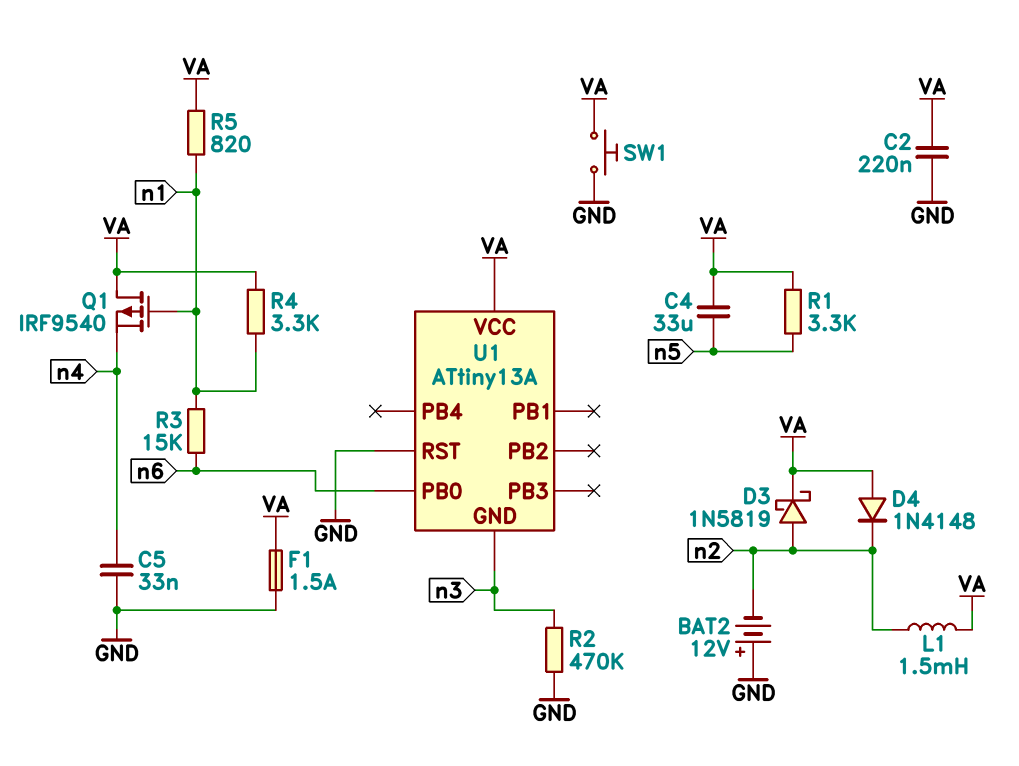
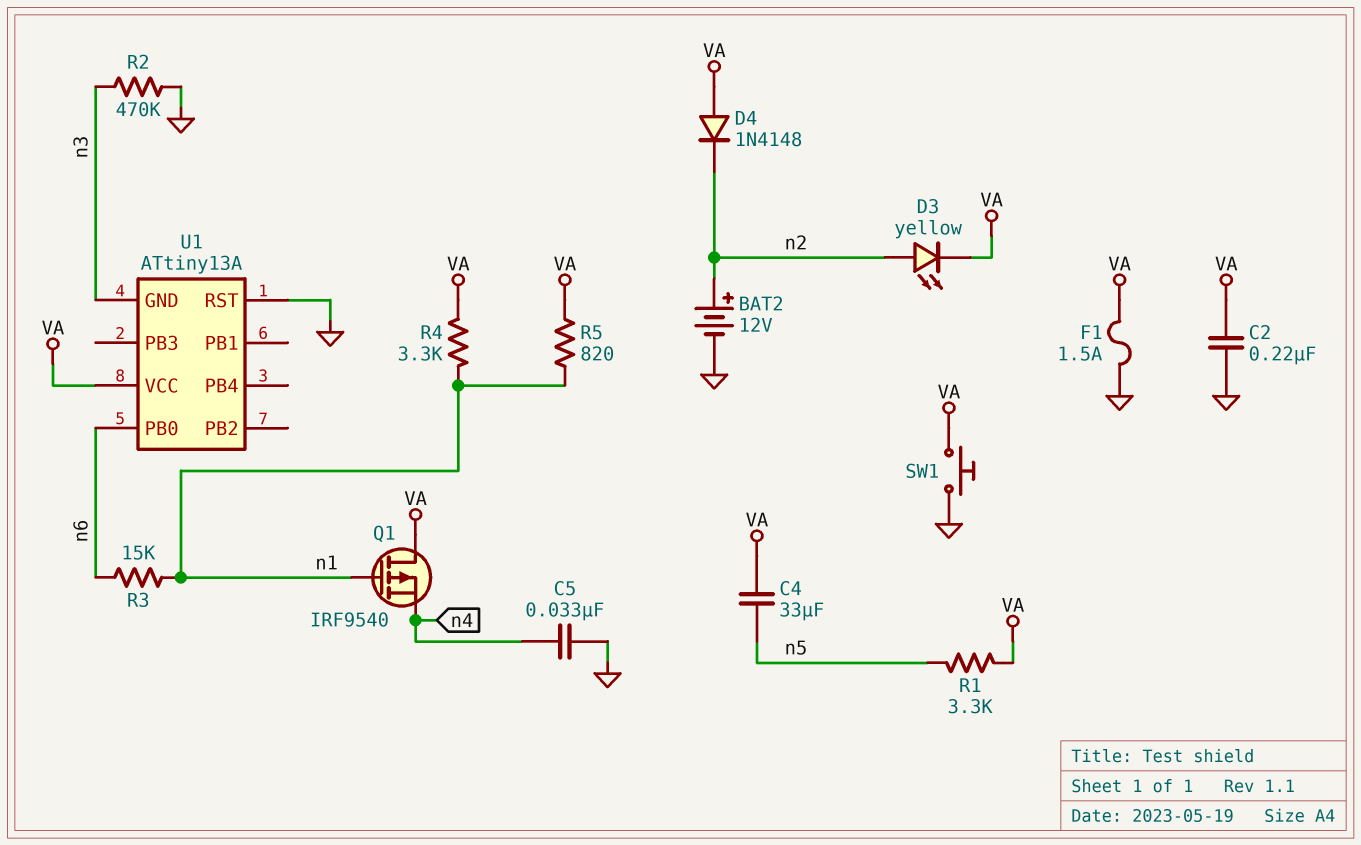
BAT2: 12V (plus GND, minus n2) -> 12V (plus n2, minus GND)
D3: schottky 1N5819 (A n2, K VA) -> LED yellow (A n2, K VA)
L1: 1.5mH (VA, n2) -> none

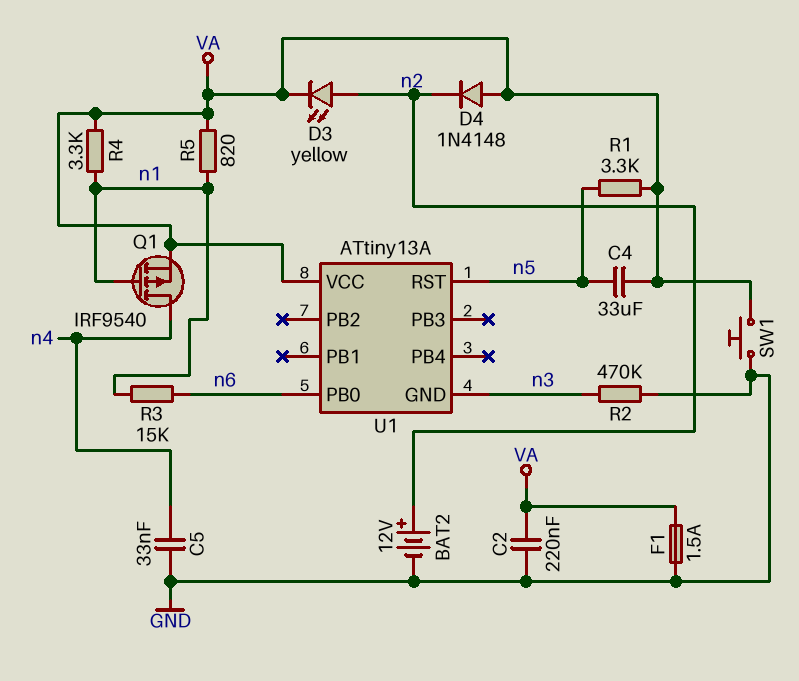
Q1: PMOS IRF9540 (G n1, D VA, S n4) -> PMOS IRF9540 (G n1, D n4, S VA)
U1 pin RST: GND -> n5

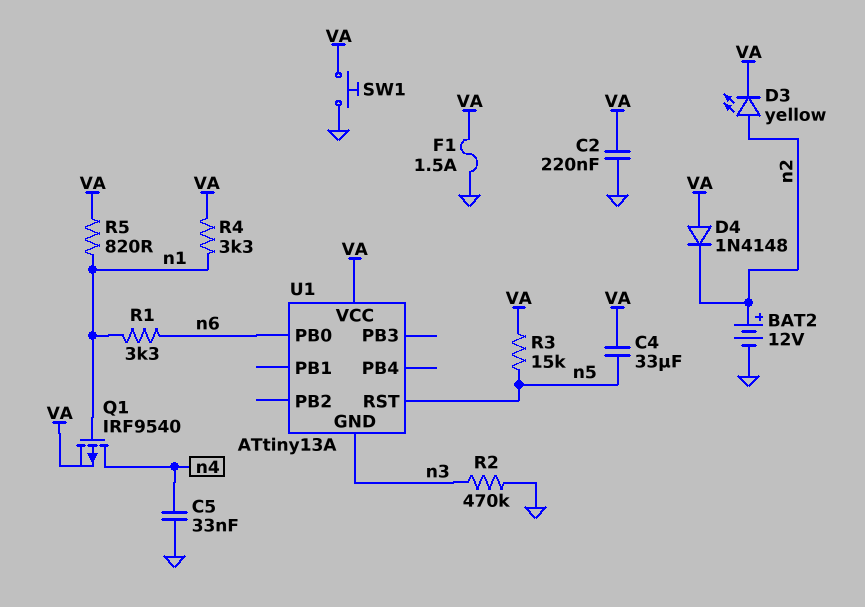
R1: 3.3k (VA, n5) -> 3.3k (n1, n6)
R3: 15k (n1, n6) -> 15k (VA, n5)

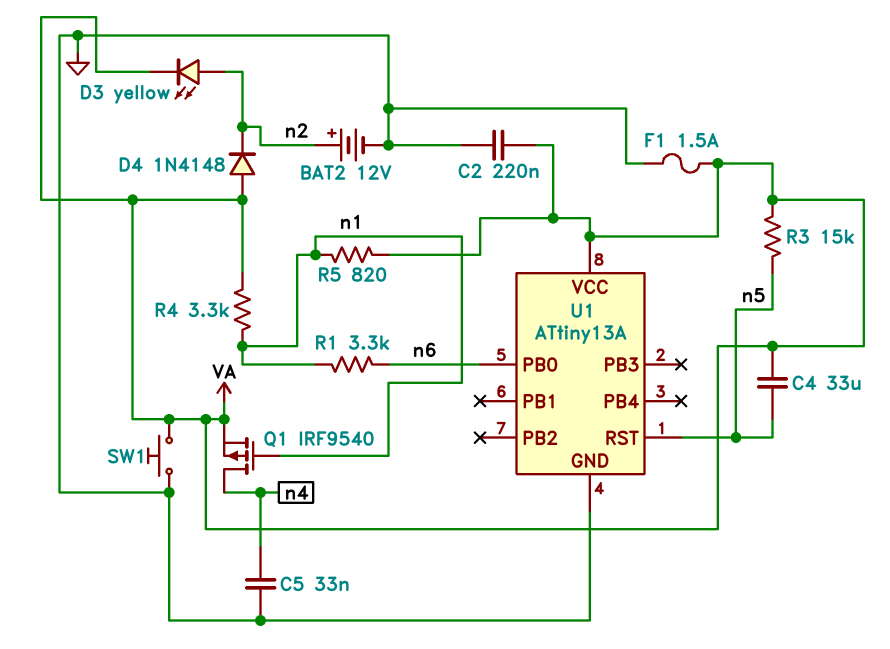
R2: 470k (GND, n3) -> none
U1 pin GND: n3 -> GND

